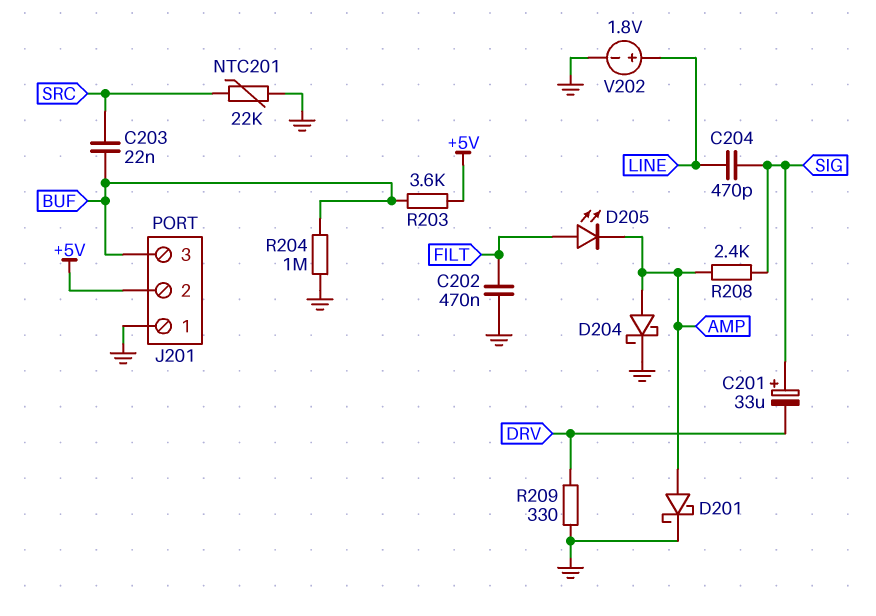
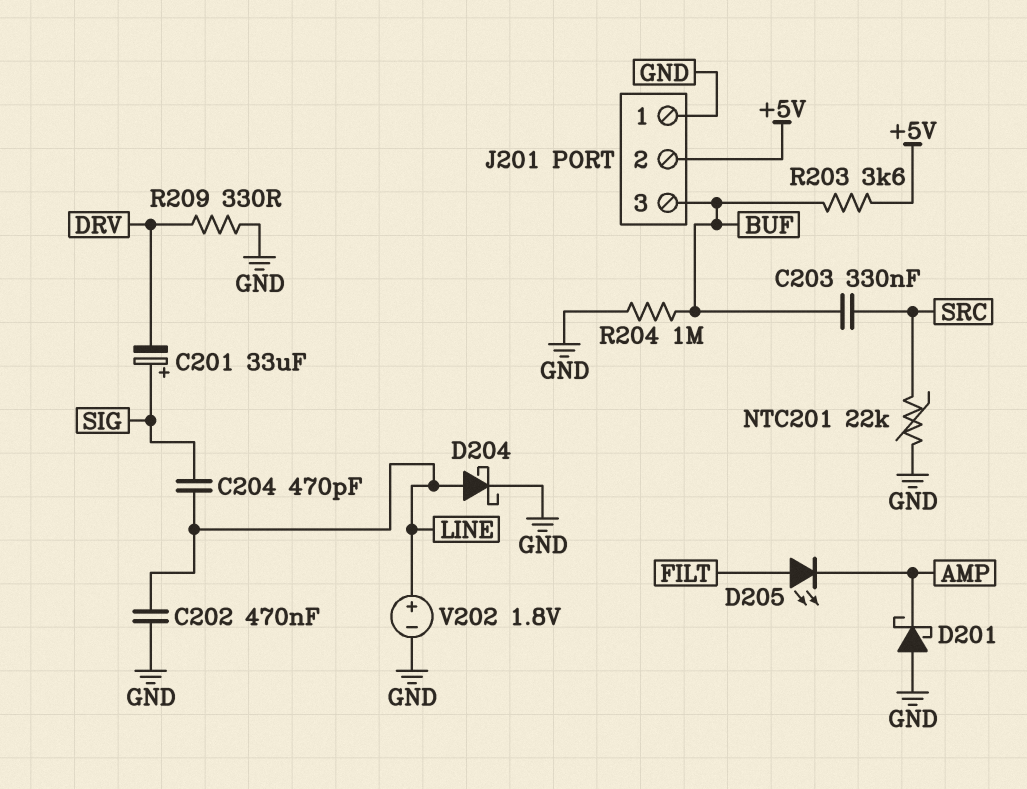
C202: 470nF (FILT, GND) -> 470nF (GND, LINE)
C203: 22nF (BUF, SRC) -> 330nF (BUF, SRC)
D201: schottky (A AMP, K GND) -> schottky (A GND, K AMP)
D204: schottky (A AMP, K GND) -> schottky (A LINE, K GND)
R208: 2.4k (AMP, SIG) -> none

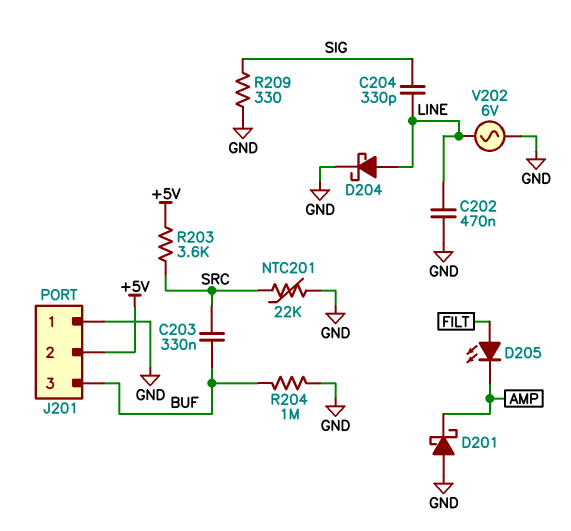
C201: 33uF (plus SIG, minus DRV) -> none
C204: 470pF (LINE, SIG) -> 330pF (LINE, SIG)
R203: 3.6k (+5V, BUF) -> 3.6k (+5V, SRC)
R209: 330 (DRV, GND) -> 330 (GND, SIG)
V202: 1.8V (plus LINE, minus GND) -> AC 6V (GND, LINE)

